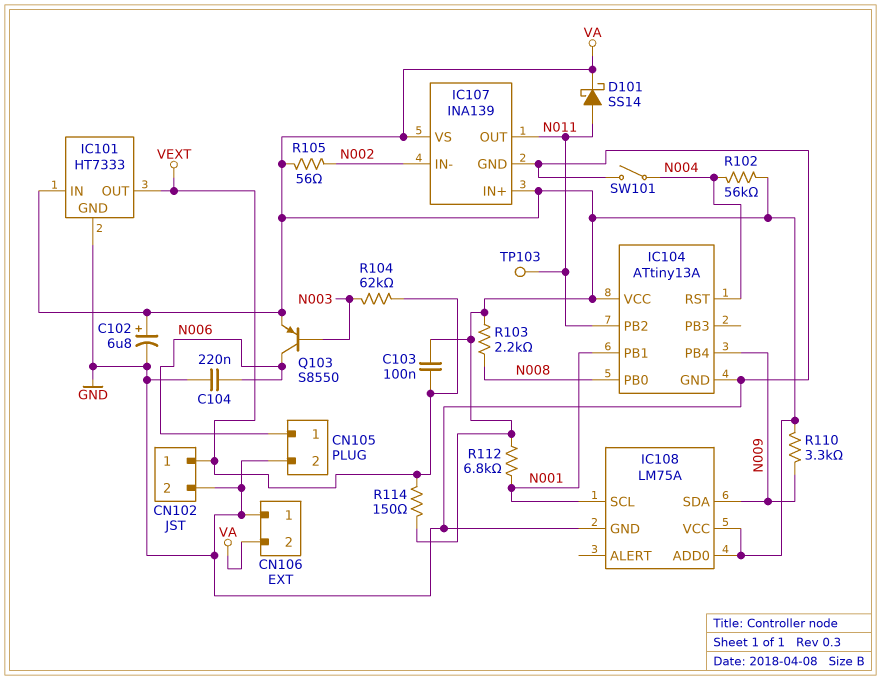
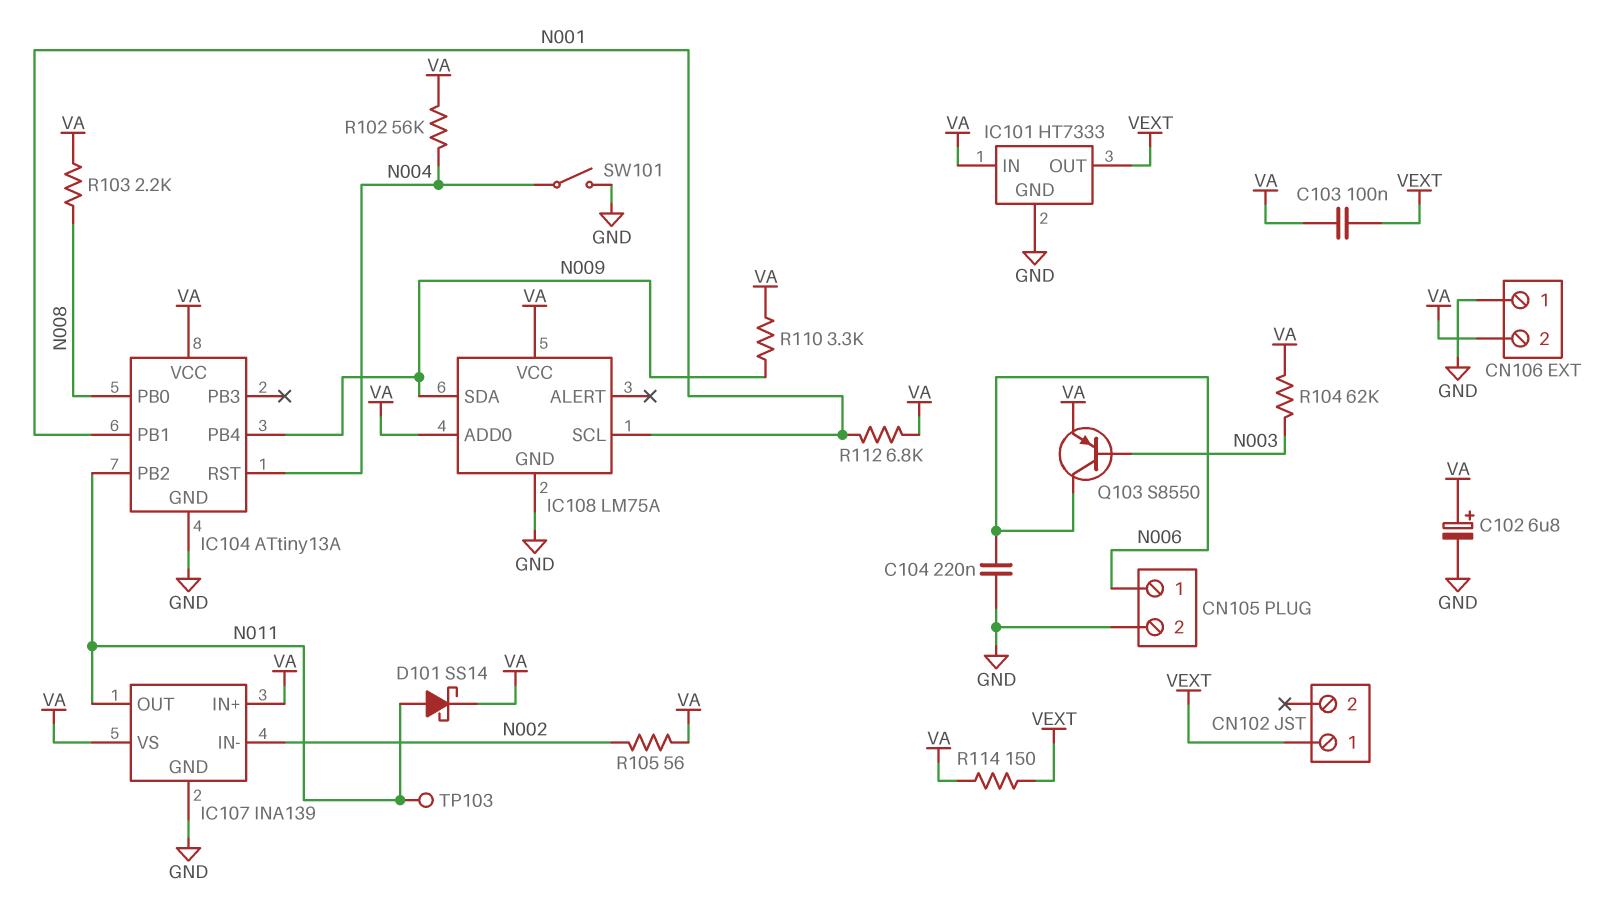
CN102 pin 2: GND -> none
R104: 62k (N003, VEXT) -> 62k (N003, VA)

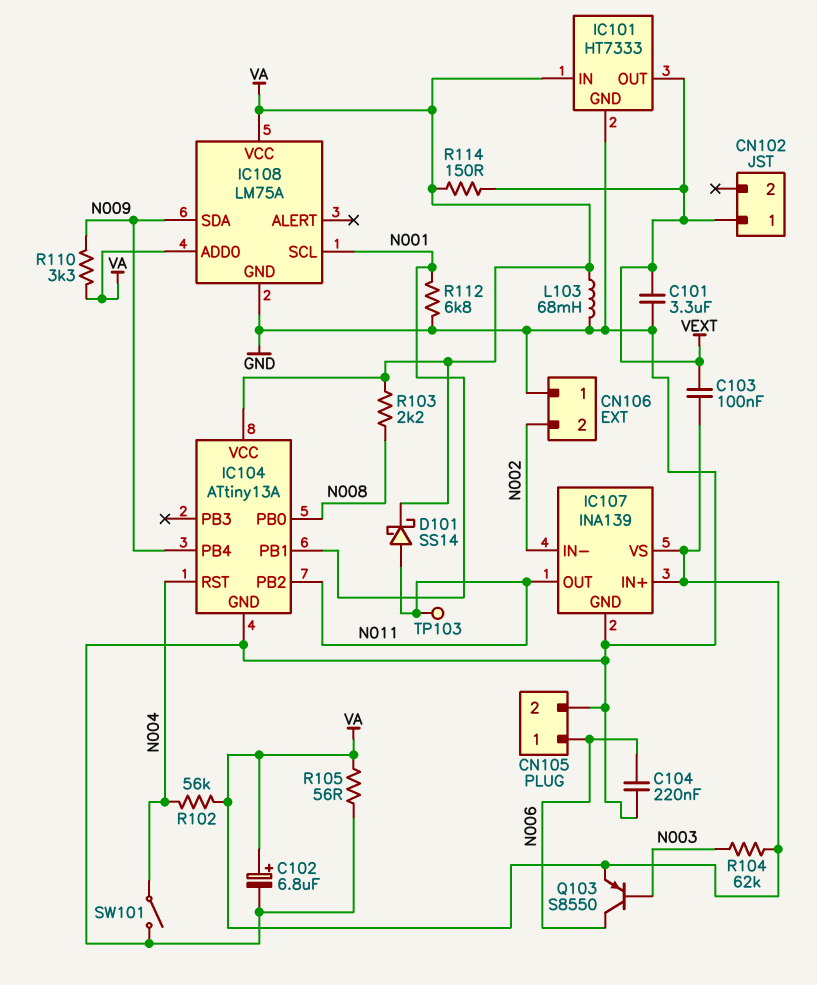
C101: none -> 3.3uF (GND, VEXT)
CN106 pin 2: VA -> N002
L103: none -> 68mH (GND, VA)
R105: 56 (N002, VA) -> 56 (GND, VA)
R112: 6.8k (N001, VA) -> 6.8k (GND, N001)

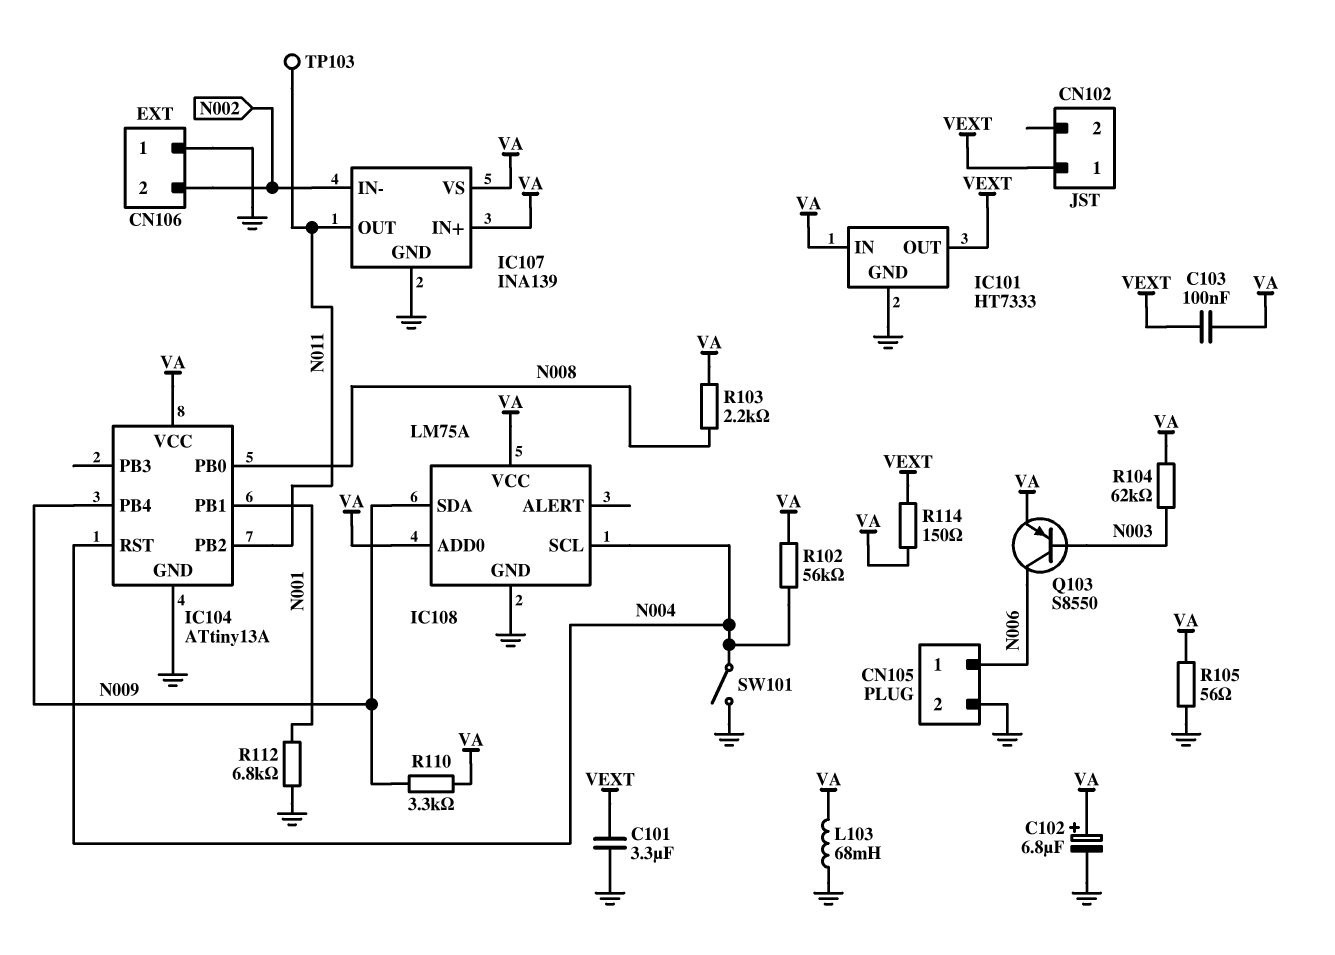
C104: 220nF (GND, N006) -> none
D101: schottky SS14 (A N011, K VA) -> none
IC108 pin SCL: N001 -> N004

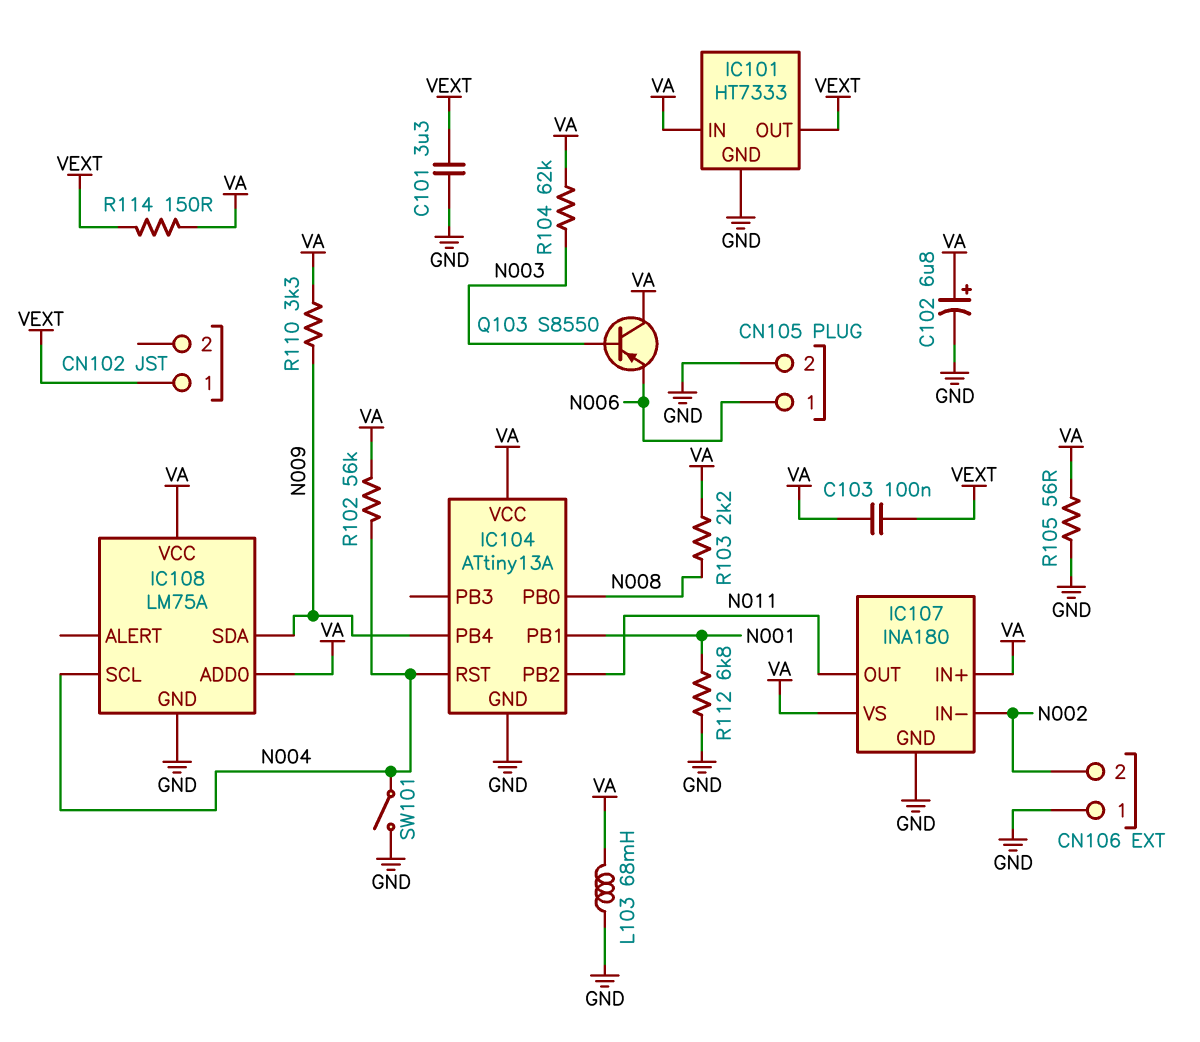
IC107: INA139 -> INA180
Q103: PNP S8550 (B N003, C N006, E VA) -> PNP S8550 (B N003, C VA, E N006)
TP103: test point (N011) -> none

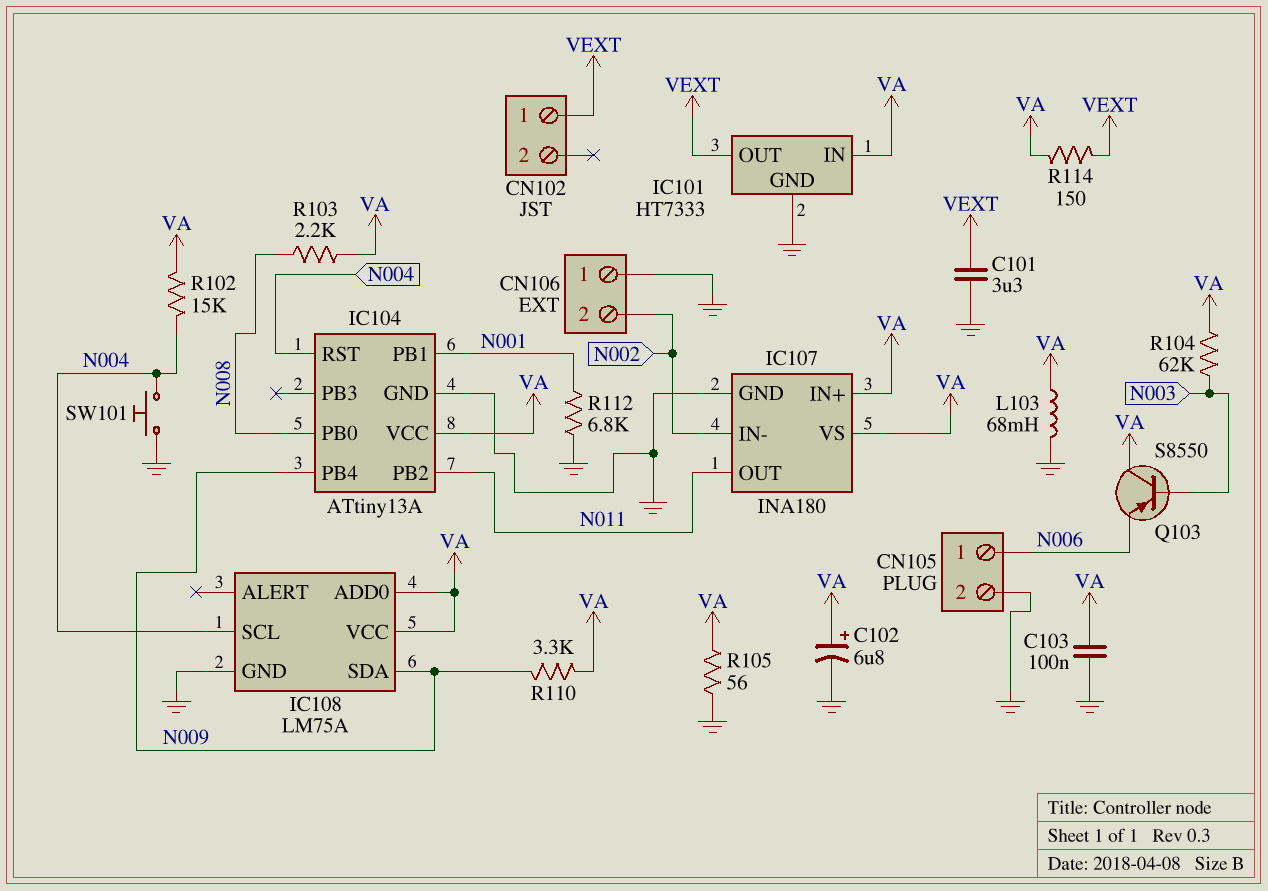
C103: 100nF (VA, VEXT) -> 100nF (GND, VA)
R102: 56k (N004, VA) -> 15k (N004, VA)
SW101: switch (GND, N004) -> button (GND, N004)

